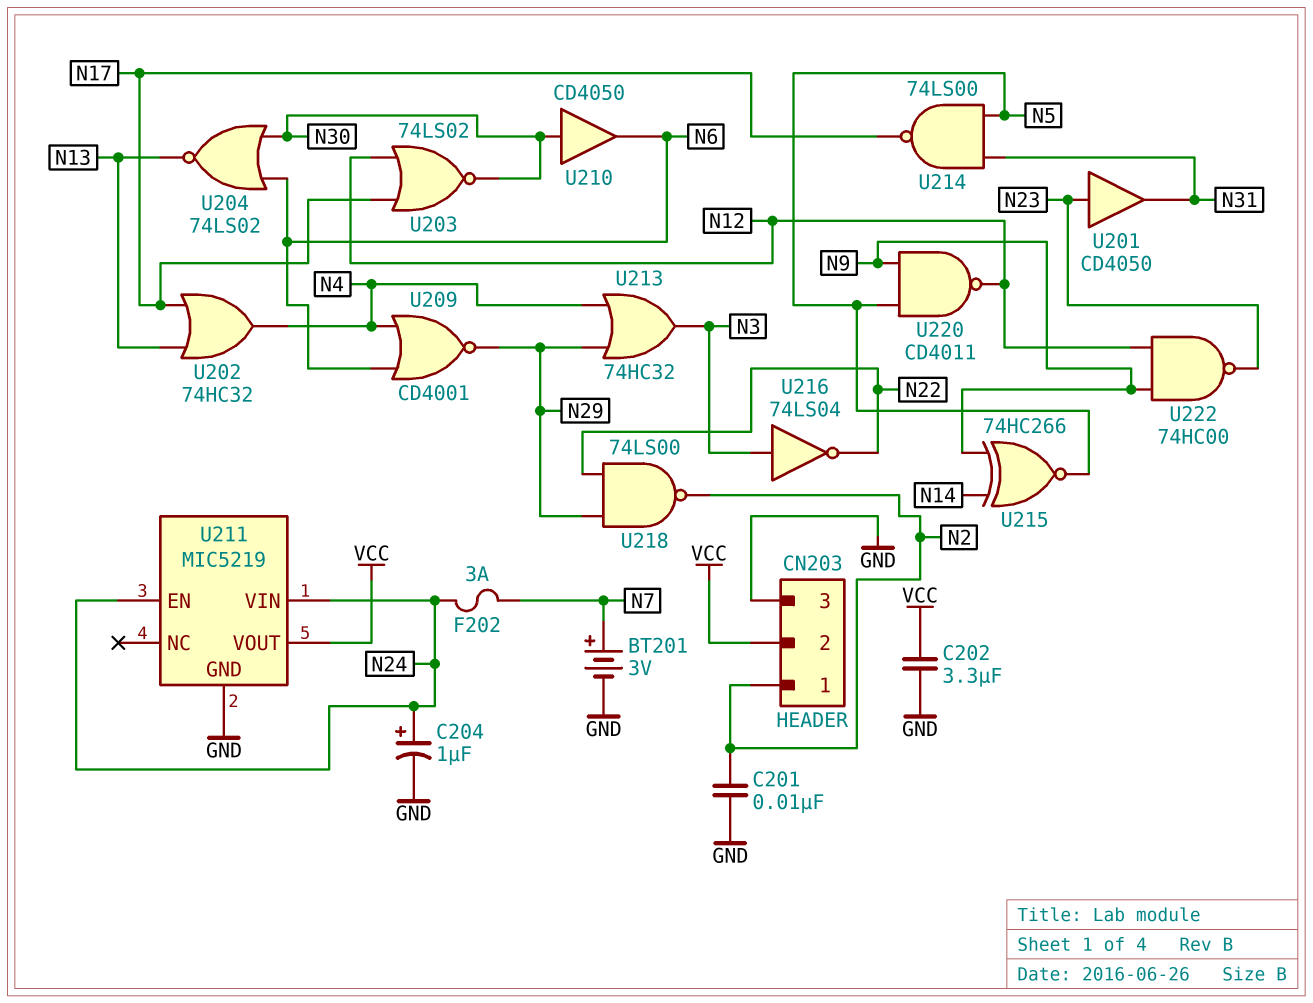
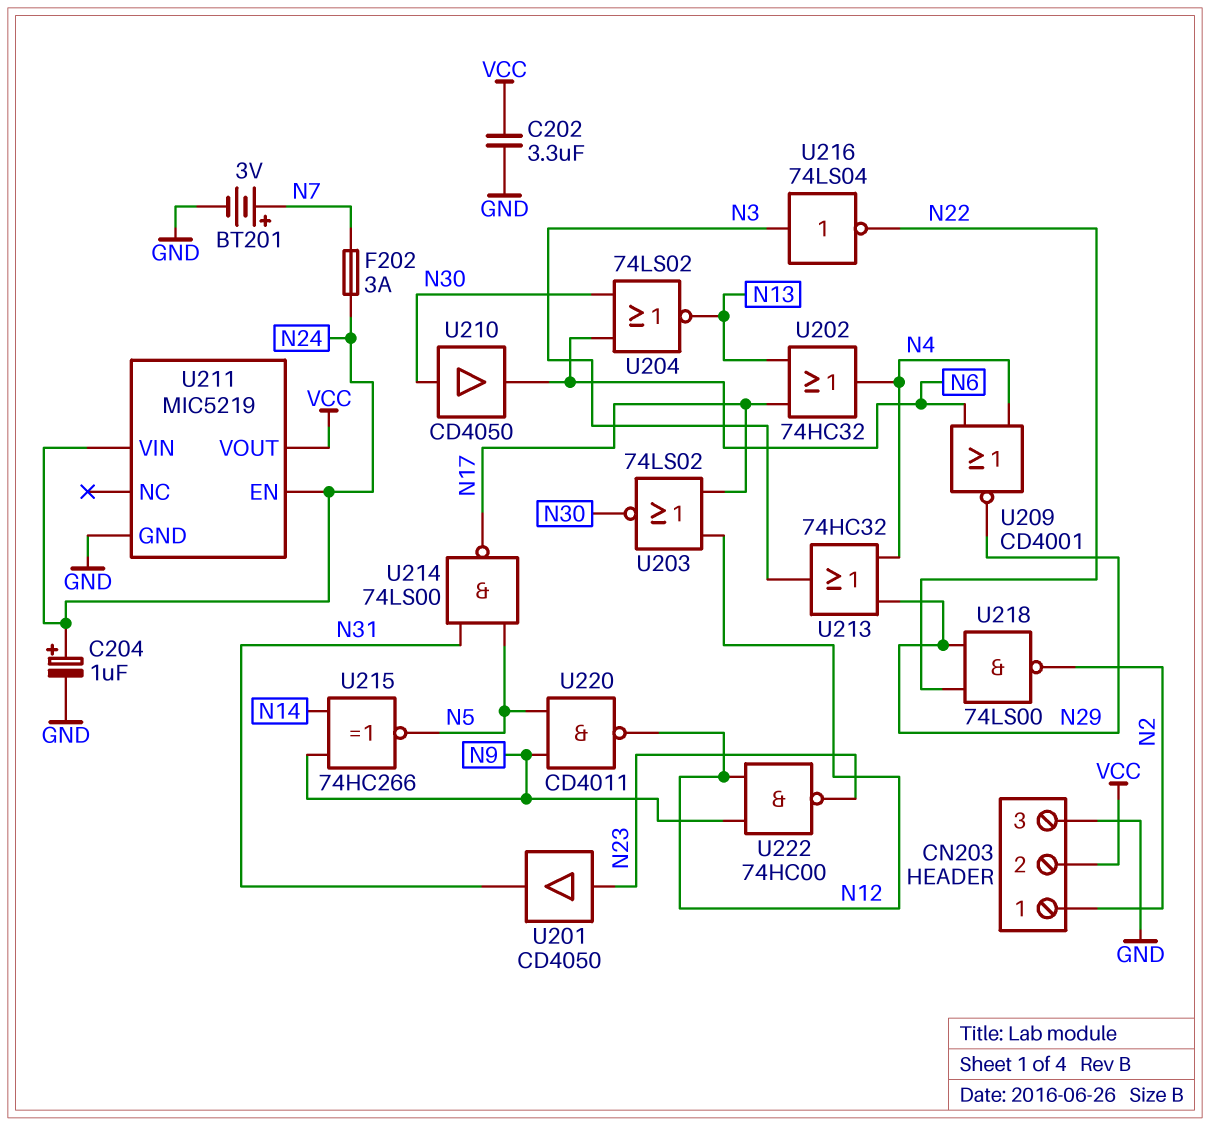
C201: 10nF (GND, N2) -> none

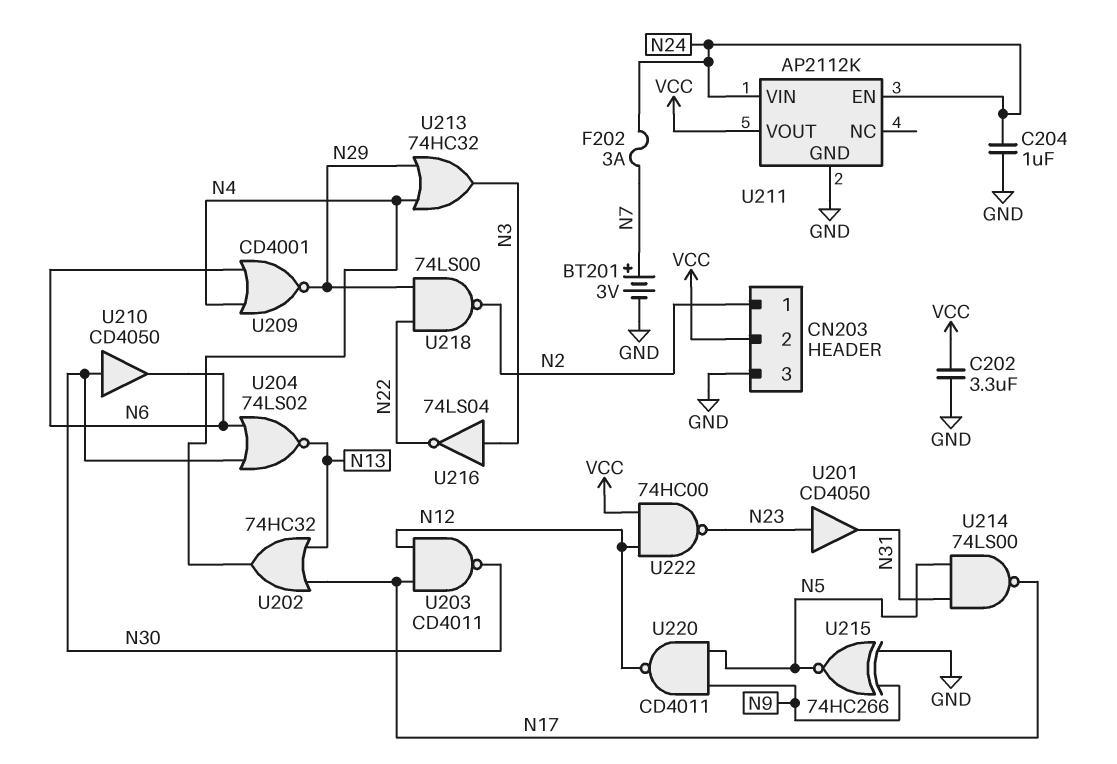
C204: 1uF (plus N24, minus GND) -> 1uF (GND, N24)
U203: NOR 74LS02 (in N12, in N17, out N30) -> NAND CD4011 (in N12, in N17, out N30)
U211: MIC5219 -> AP2112K
U215: XNOR 74HC266 (in N9, in N14, out N5) -> XNOR 74HC266 (in GND, in N9, out N5)
U222: NAND 74HC00 (in N9, in N12, out N23) -> NAND 74HC00 (in N12, in VCC, out N23)

